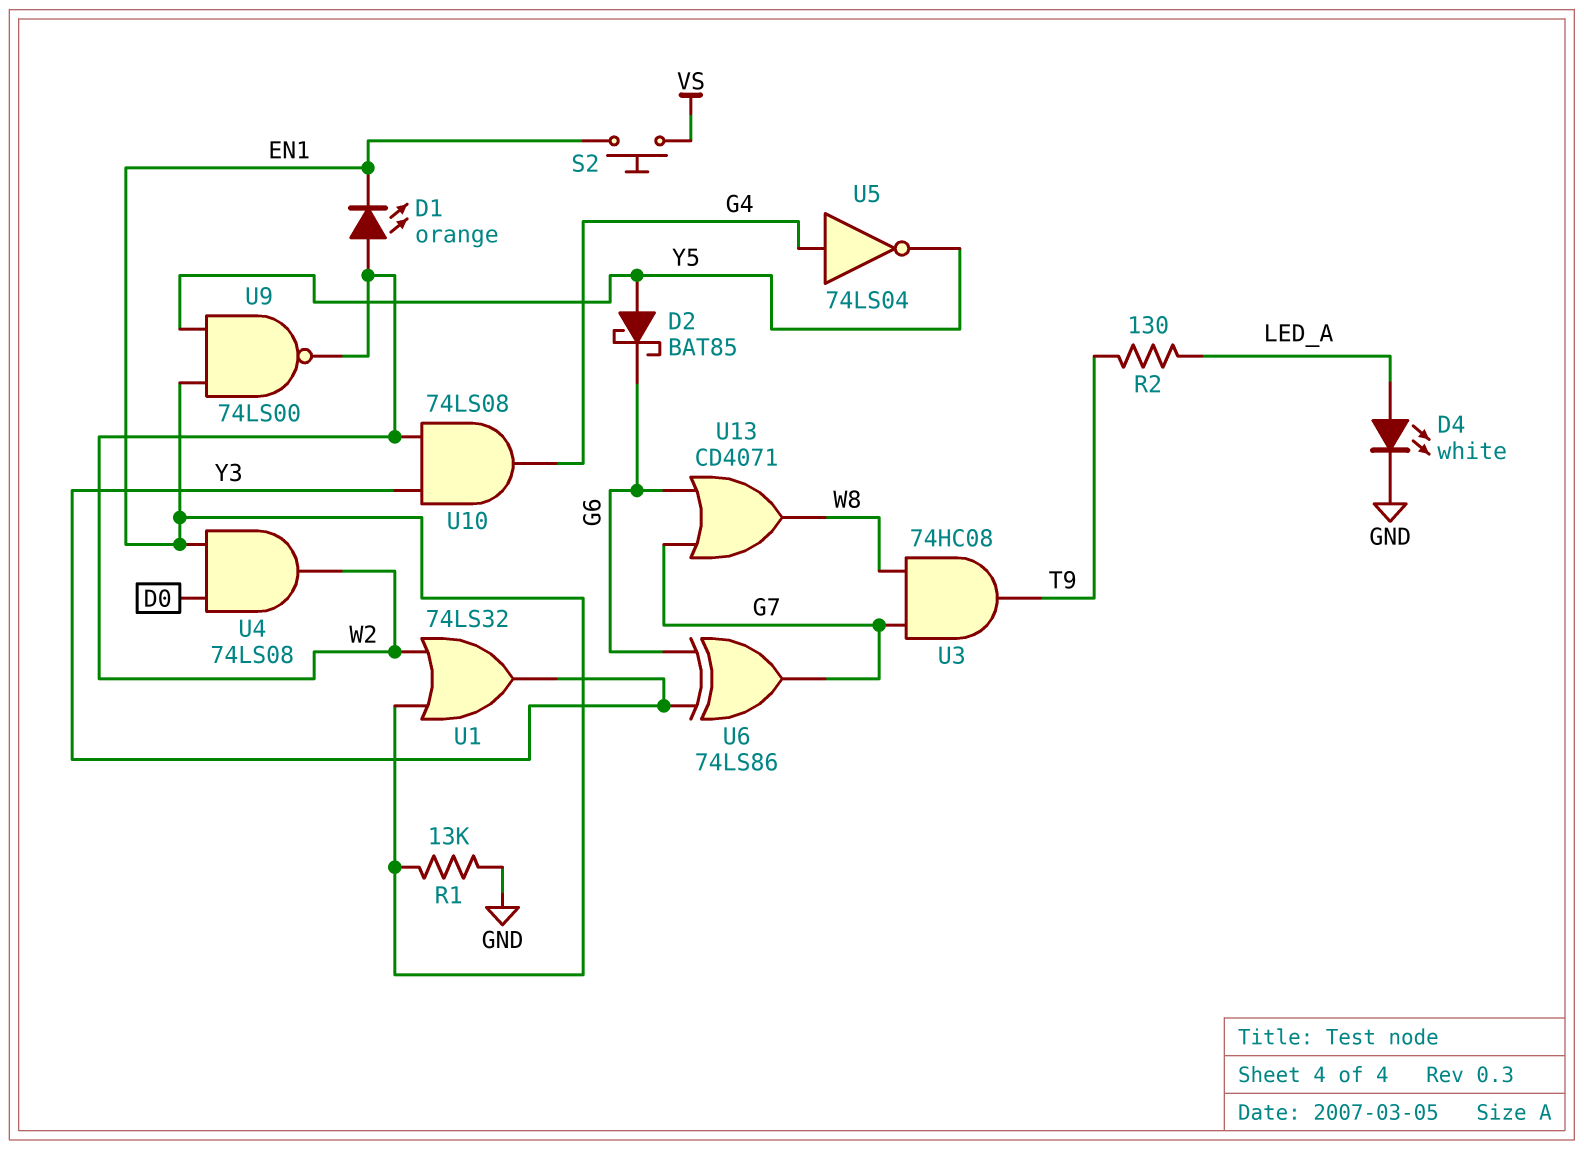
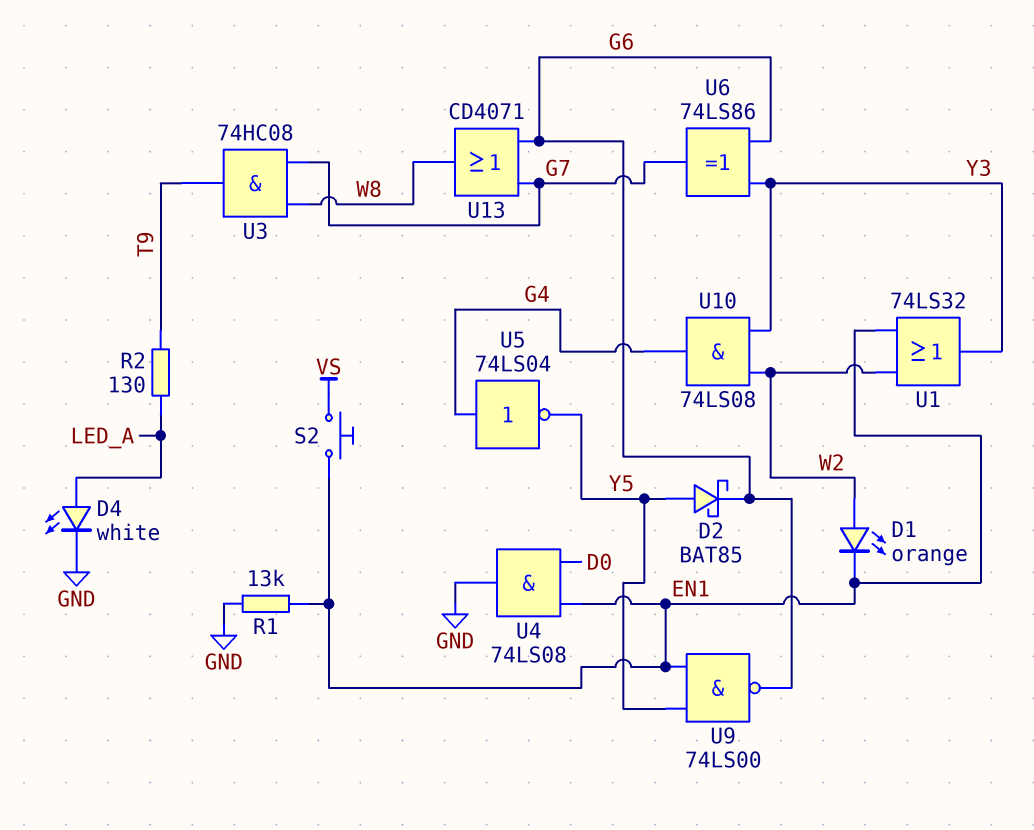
U4: AND 74LS08 (in D0, in EN1, out W2) -> AND 74LS08 (in D0, in EN1, out GND)
U9: NAND 74LS00 (in EN1, in Y5, out W2) -> NAND 74LS00 (in EN1, in Y5, out G6)

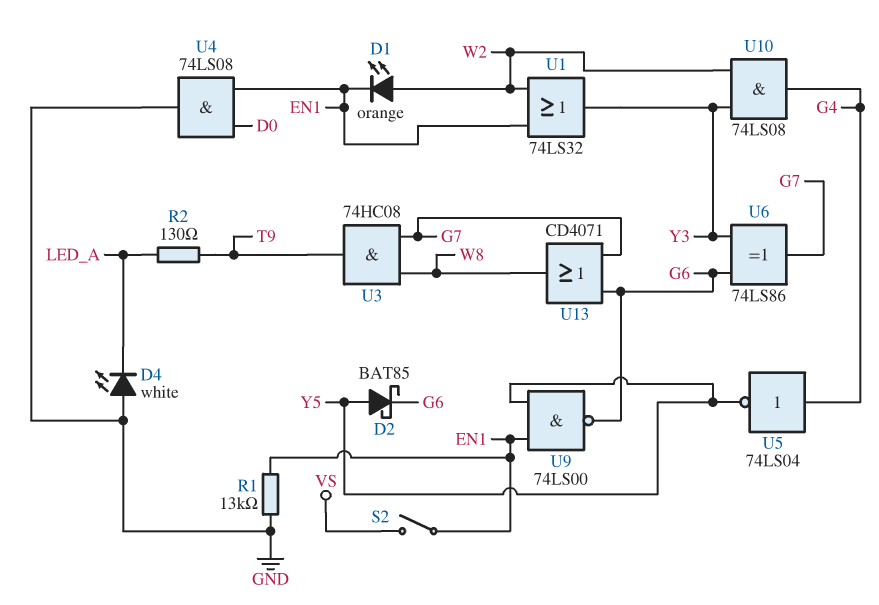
D4: LED white (A LED_A, K GND) -> LED white (A GND, K LED_A)
S2: button (EN1, VS) -> switch (EN1, VS)

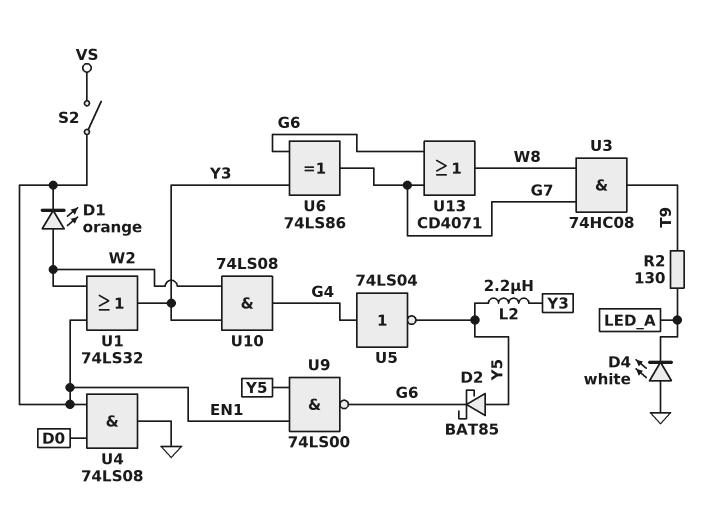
L2: none -> 2.2uH (Y3, Y5)
R1: 13k (EN1, GND) -> none

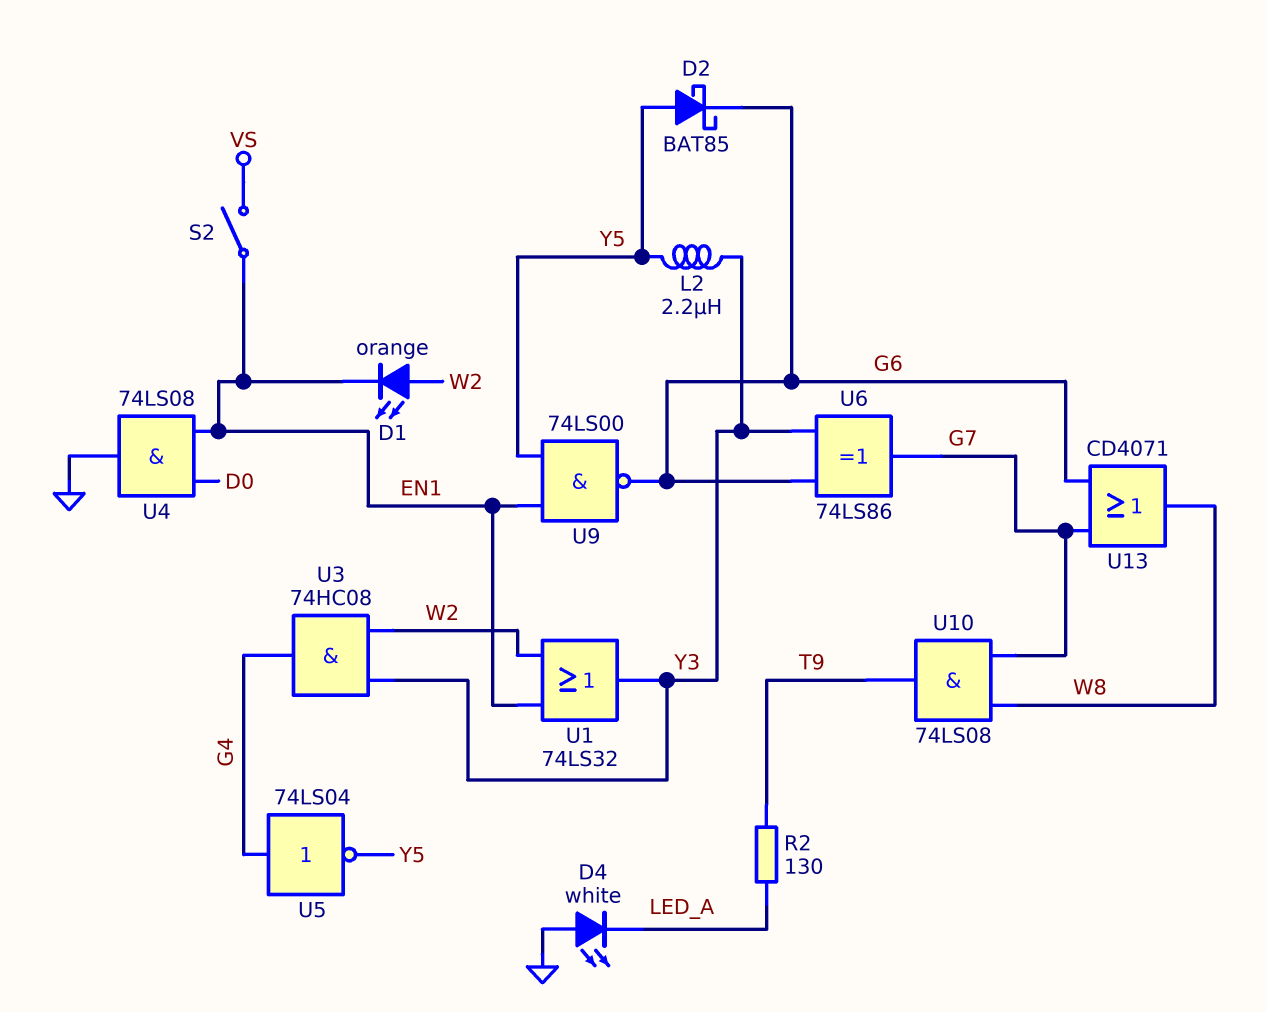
U3: AND 74HC08 (in G7, in W8, out T9) -> AND 74HC08 (in W2, in Y3, out G4)
U10: AND 74LS08 (in W2, in Y3, out G4) -> AND 74LS08 (in G7, in W8, out T9)

